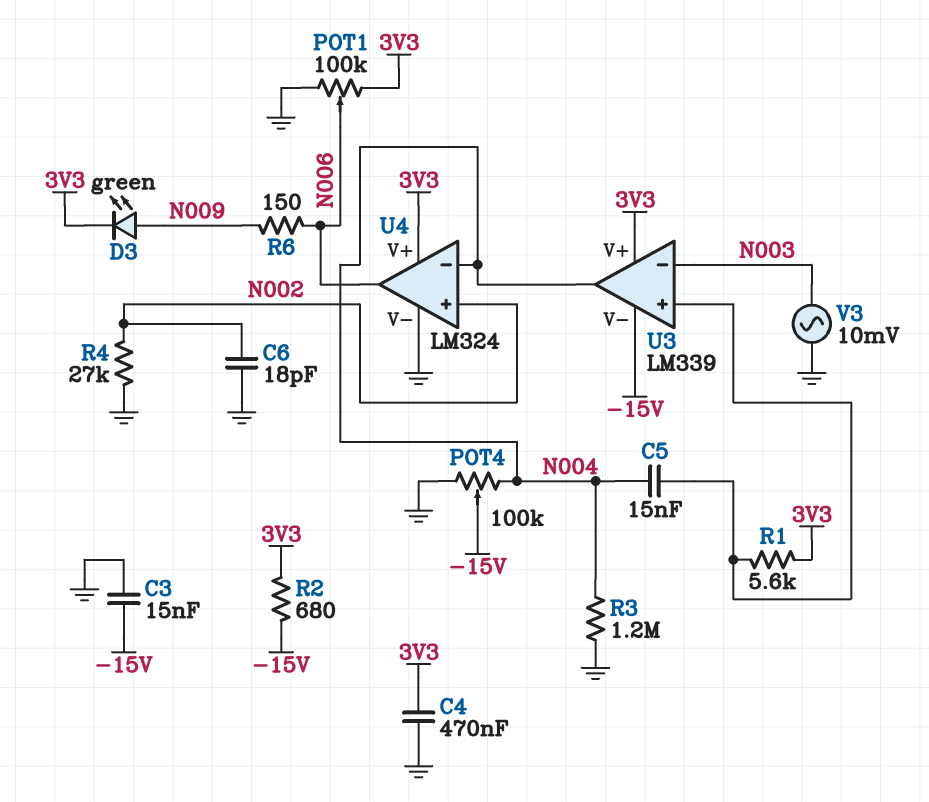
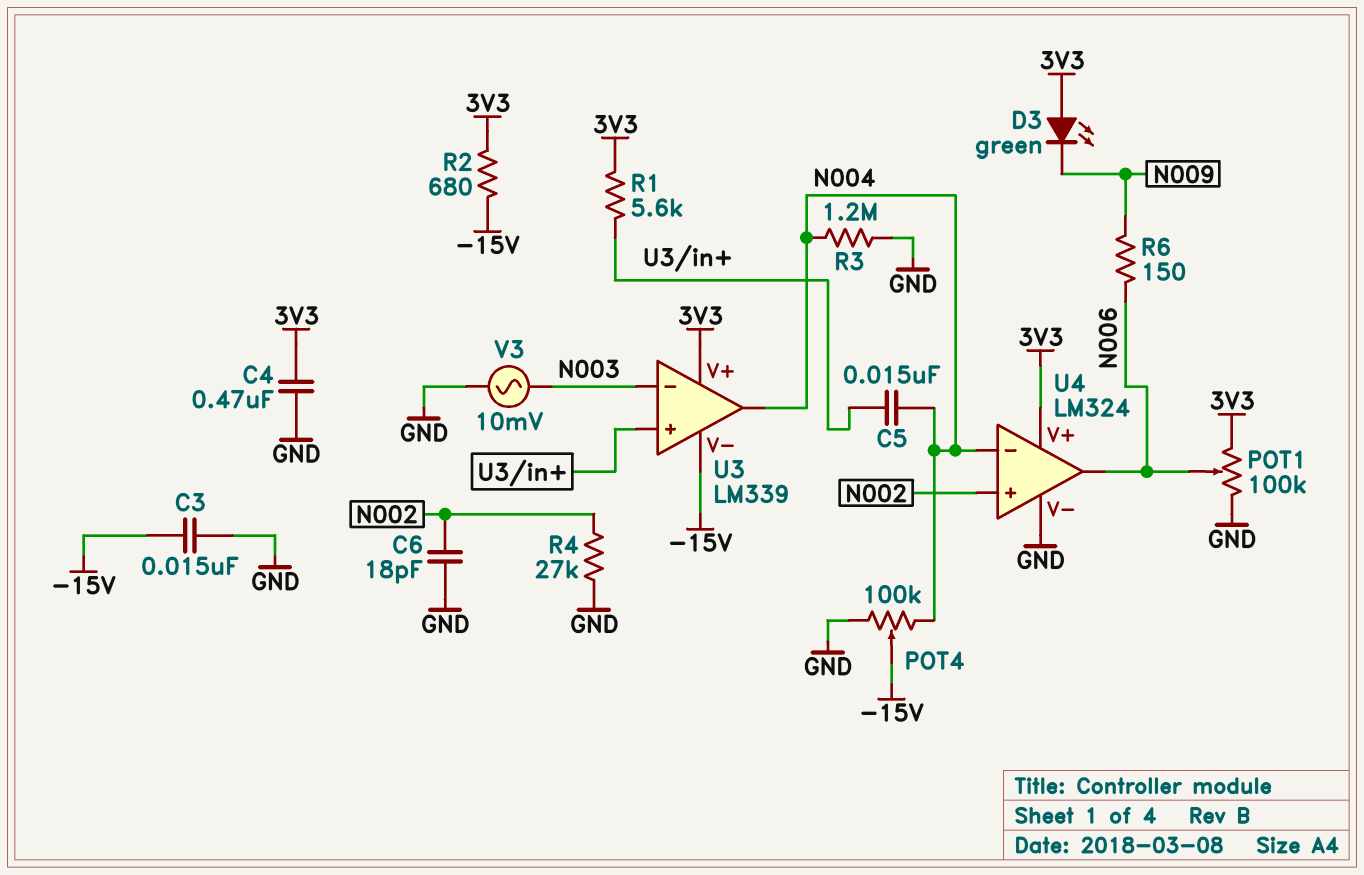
D3: LED green (A N009, K 3V3) -> LED green (A 3V3, K N009)

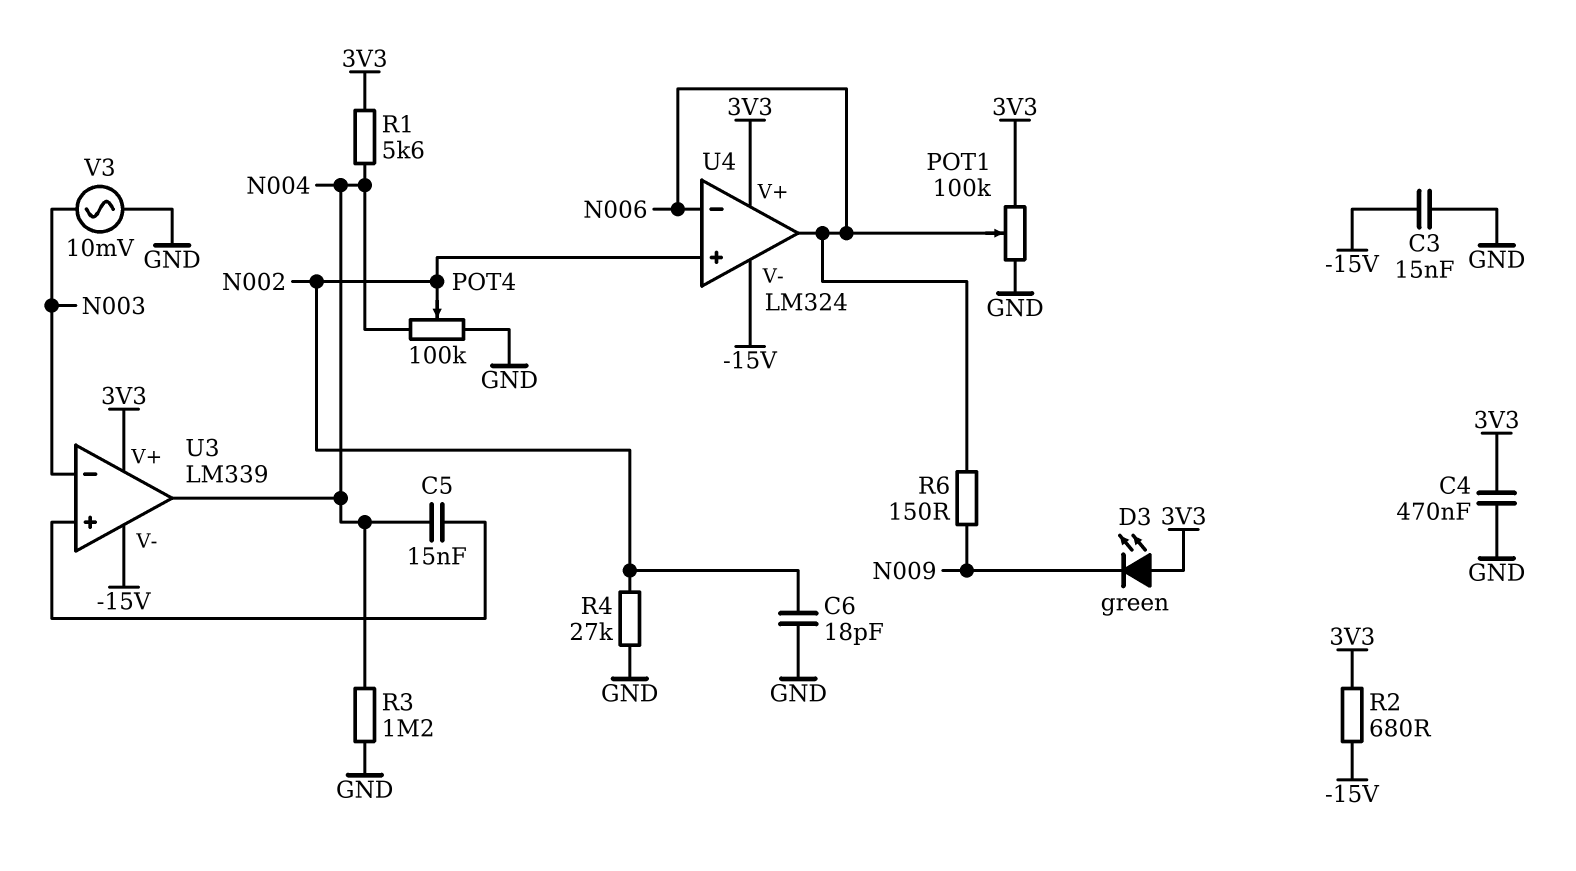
POT4: 100k (GND, N004, wiper -15V) -> 100k (GND, N004, wiper N002)
R1: 5.6k (3V3, U3/in+) -> 5.6k (3V3, N004)
U4 pin V-: GND -> -15V
U4 pin in-: N004 -> N006

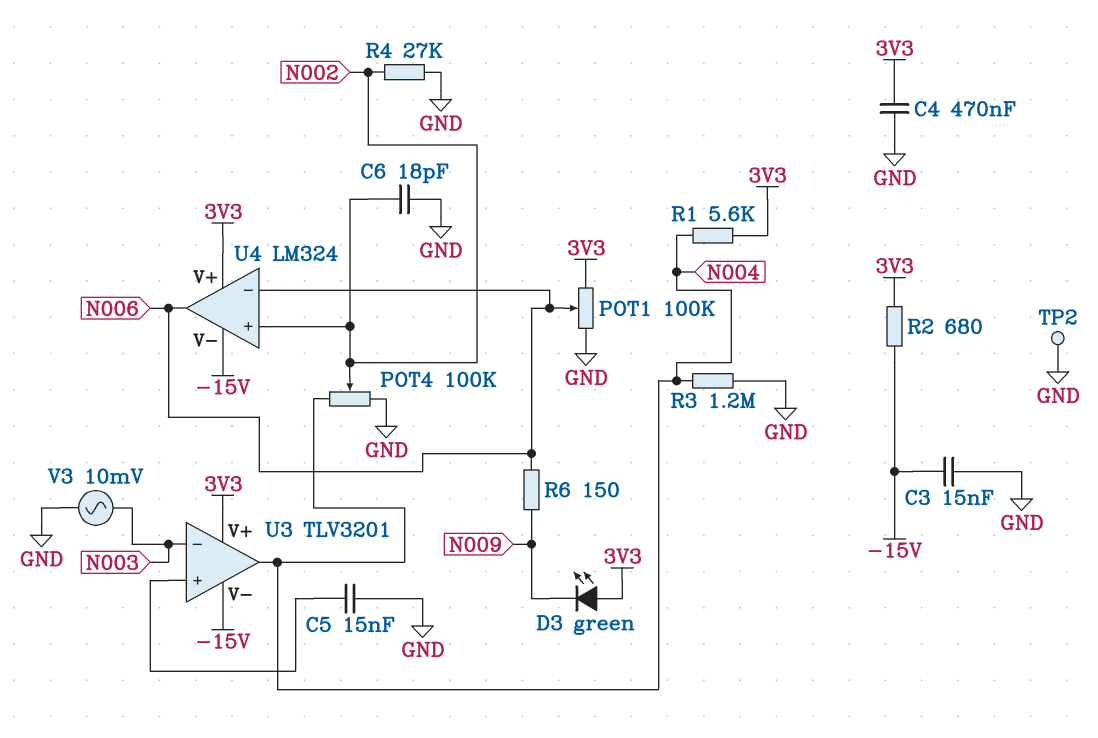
C5: 15nF (N004, U3/in+) -> 15nF (GND, U3/in+)
TP2: none -> test point (GND)
U3: LM339 -> TLV3201

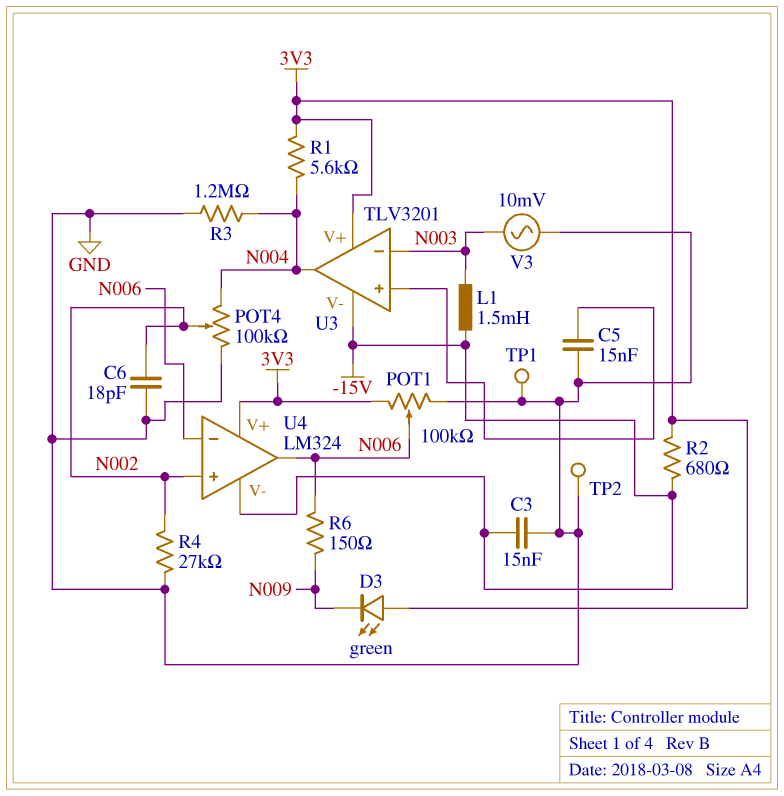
C4: 470nF (3V3, GND) -> none
L1: none -> 1.5mH (-15V, N003)
TP1: none -> test point (GND)

